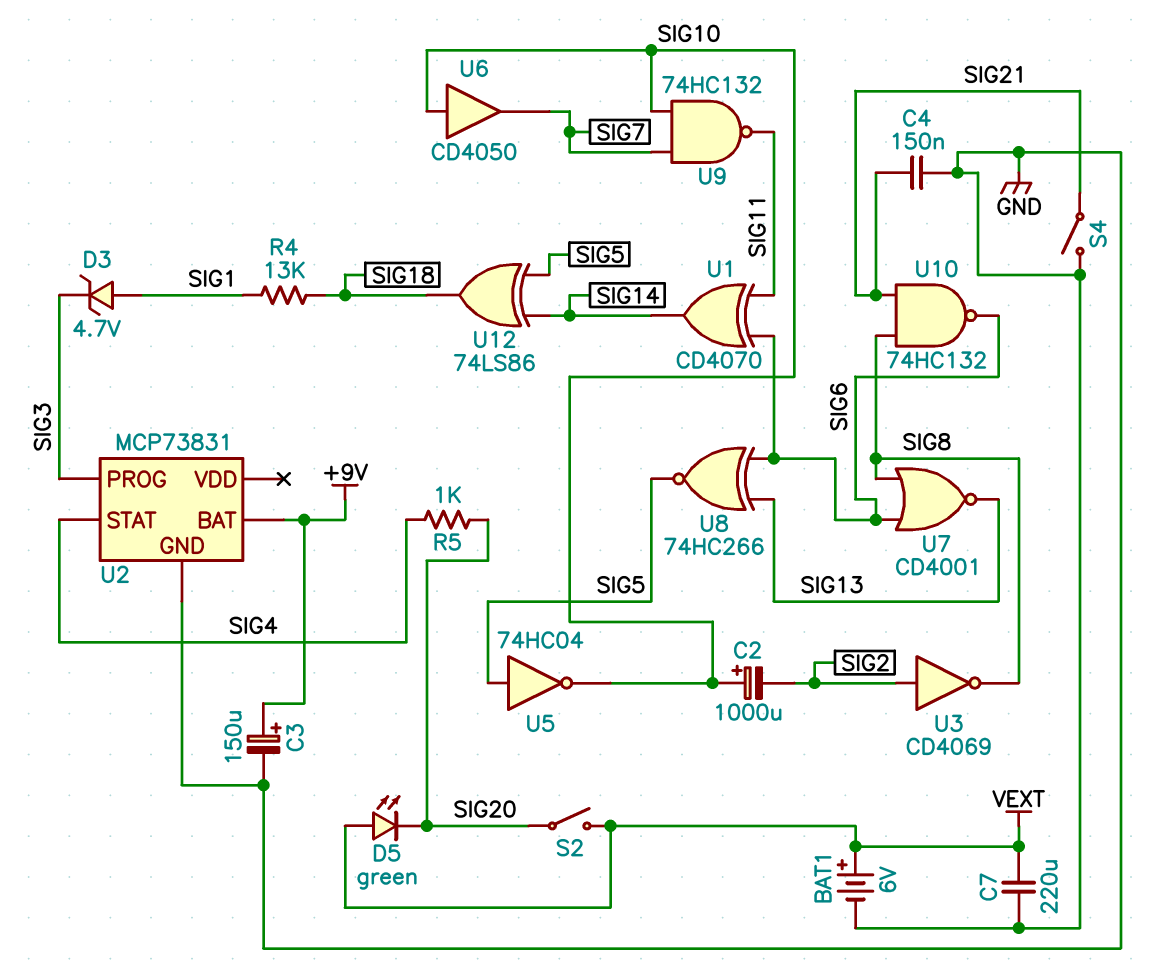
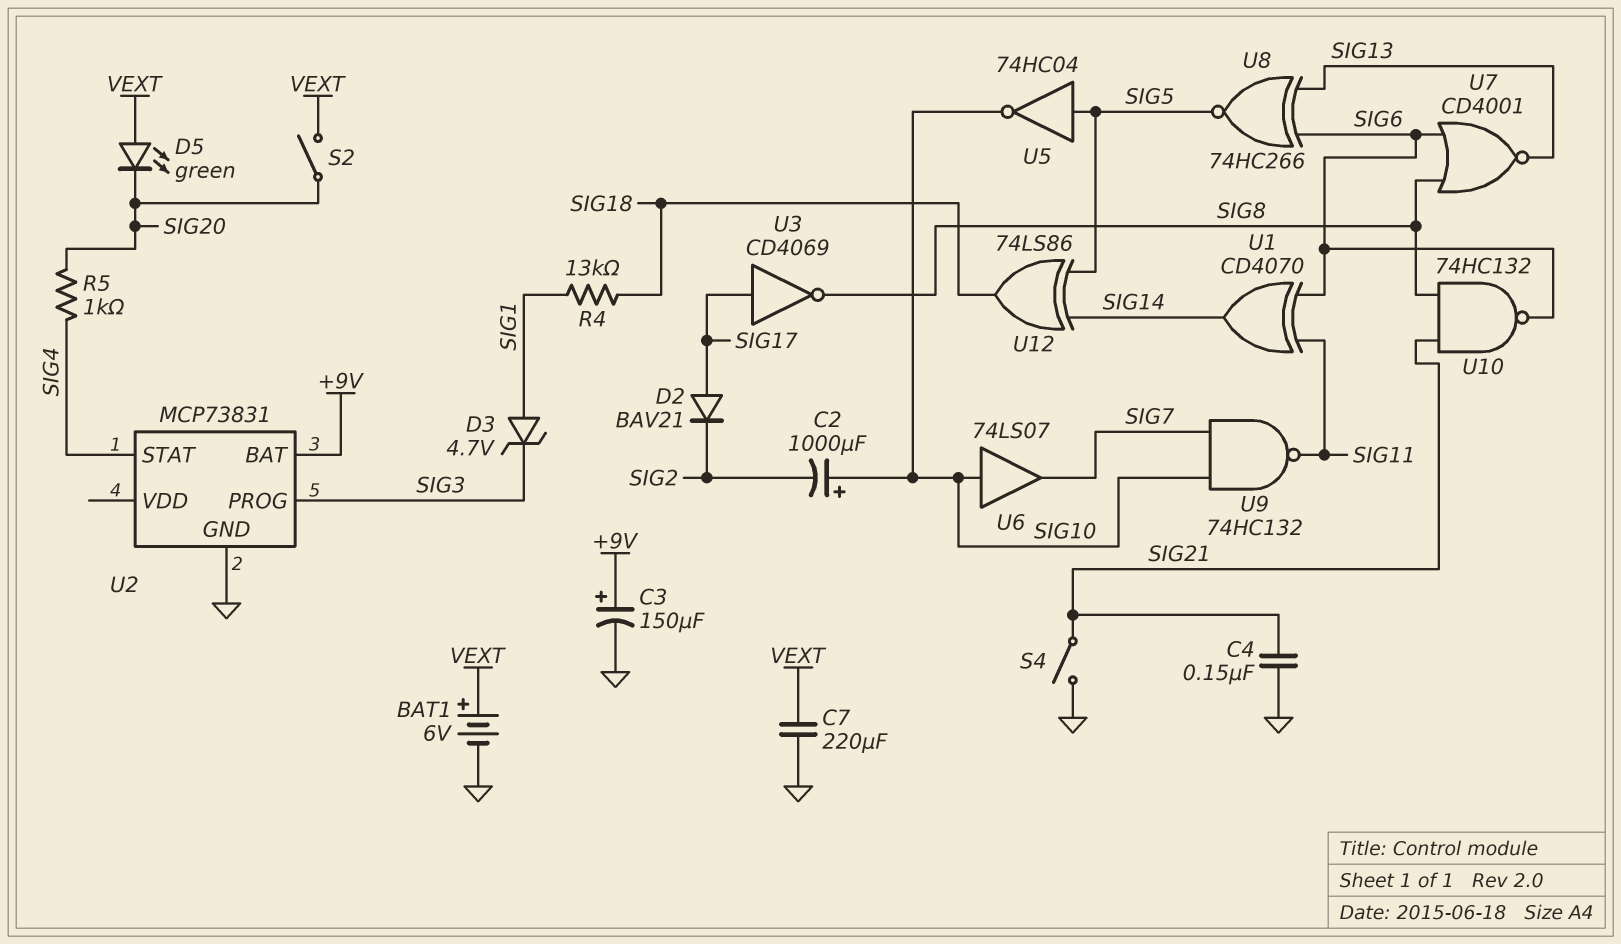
D2: none -> diode BAV21 (A SIG17, K SIG2)
U3: NOT CD4069 (in SIG2, out SIG8) -> NOT CD4069 (in SIG17, out SIG8)
U6: buffer CD4050 (in SIG10, out SIG7) -> buffer 74LS07 (in SIG10, out SIG7)

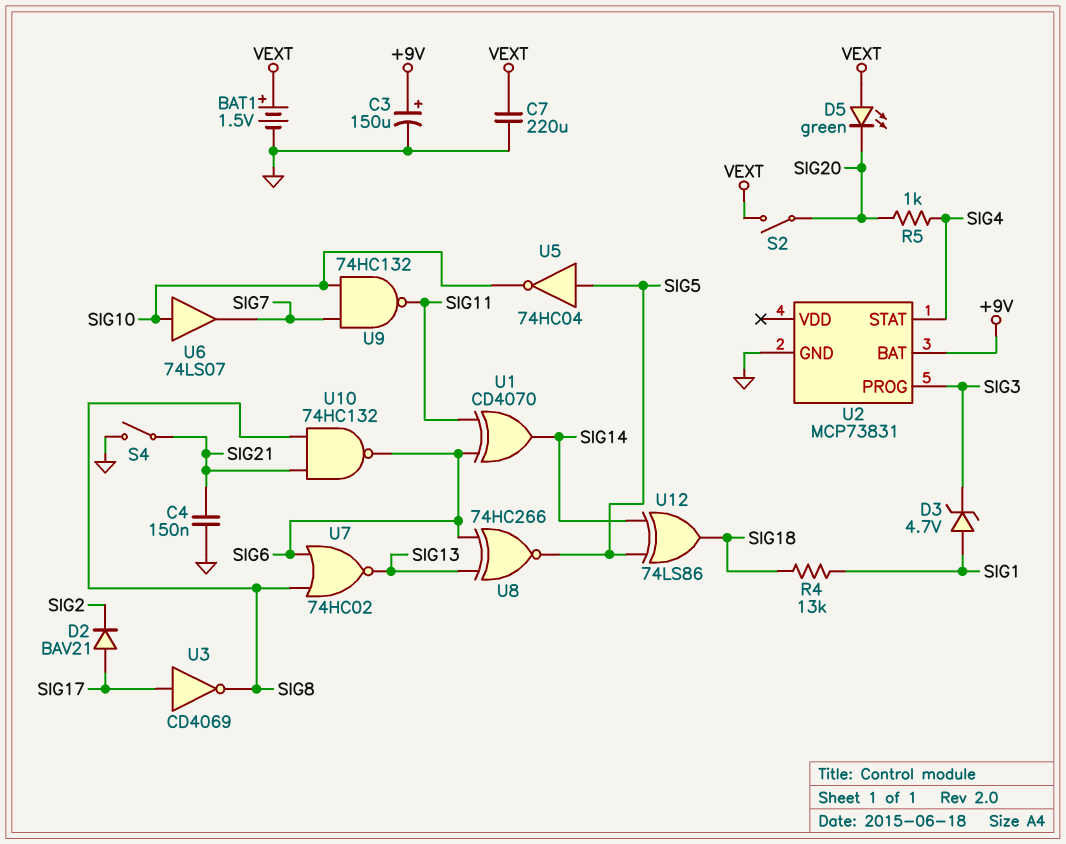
BAT1: 6V (plus VEXT, minus GND) -> 1.5V (plus VEXT, minus GND)
C2: 1000uF (plus SIG10, minus SIG2) -> none
U7: NOR CD4001 (in SIG6, in SIG8, out SIG13) -> NOR 74HC02 (in SIG6, in SIG8, out SIG13)

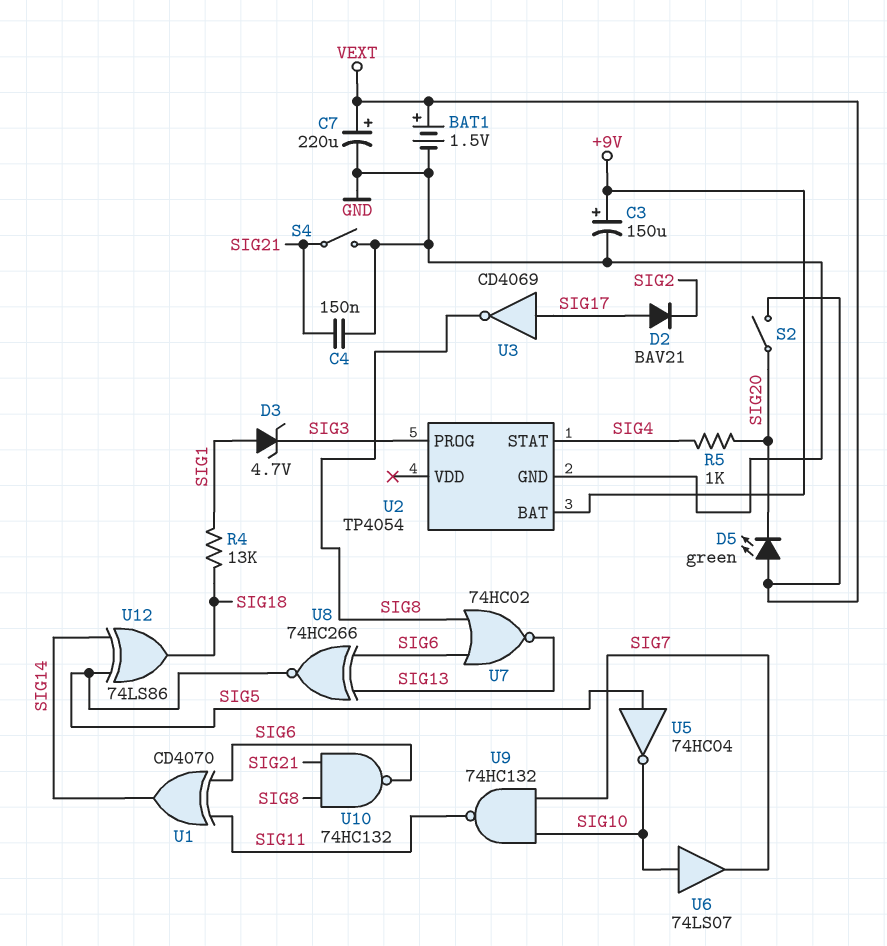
C7: 220uF (GND, VEXT) -> 220uF (plus VEXT, minus GND)
U2: MCP73831 -> TP4054

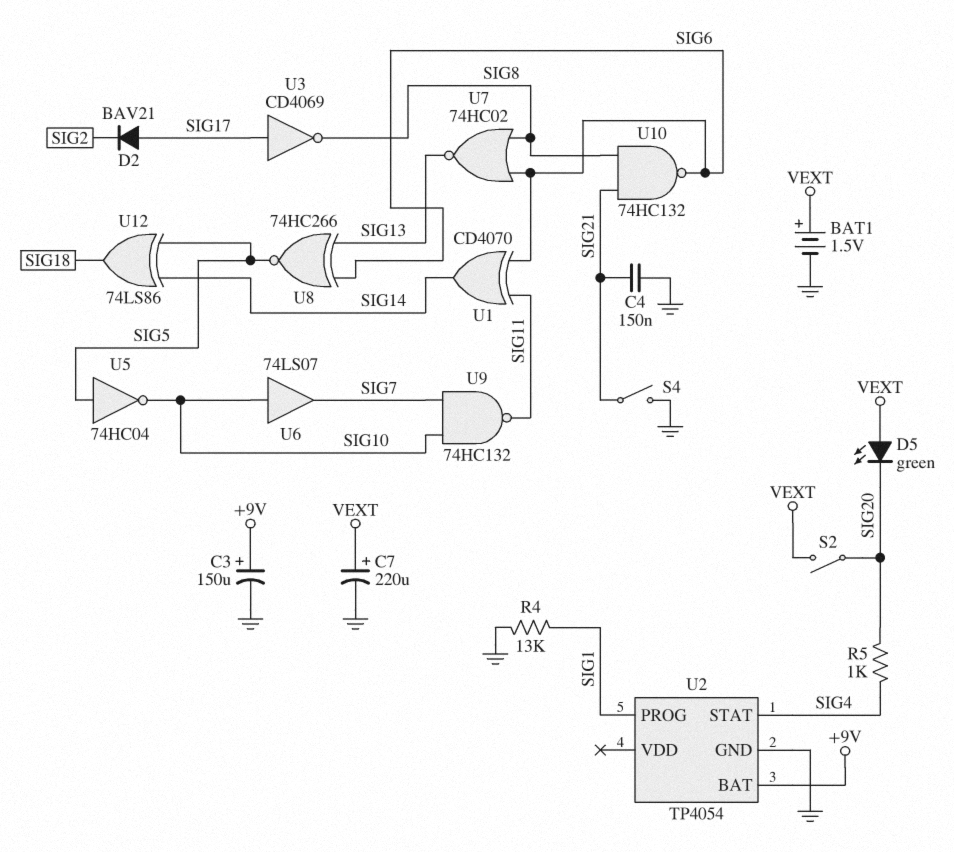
D3: zener 4.7V (A SIG1, K SIG3) -> none
R4: 13k (SIG1, SIG18) -> 13k (GND, SIG1)
U2 pin PROG: SIG3 -> SIG1

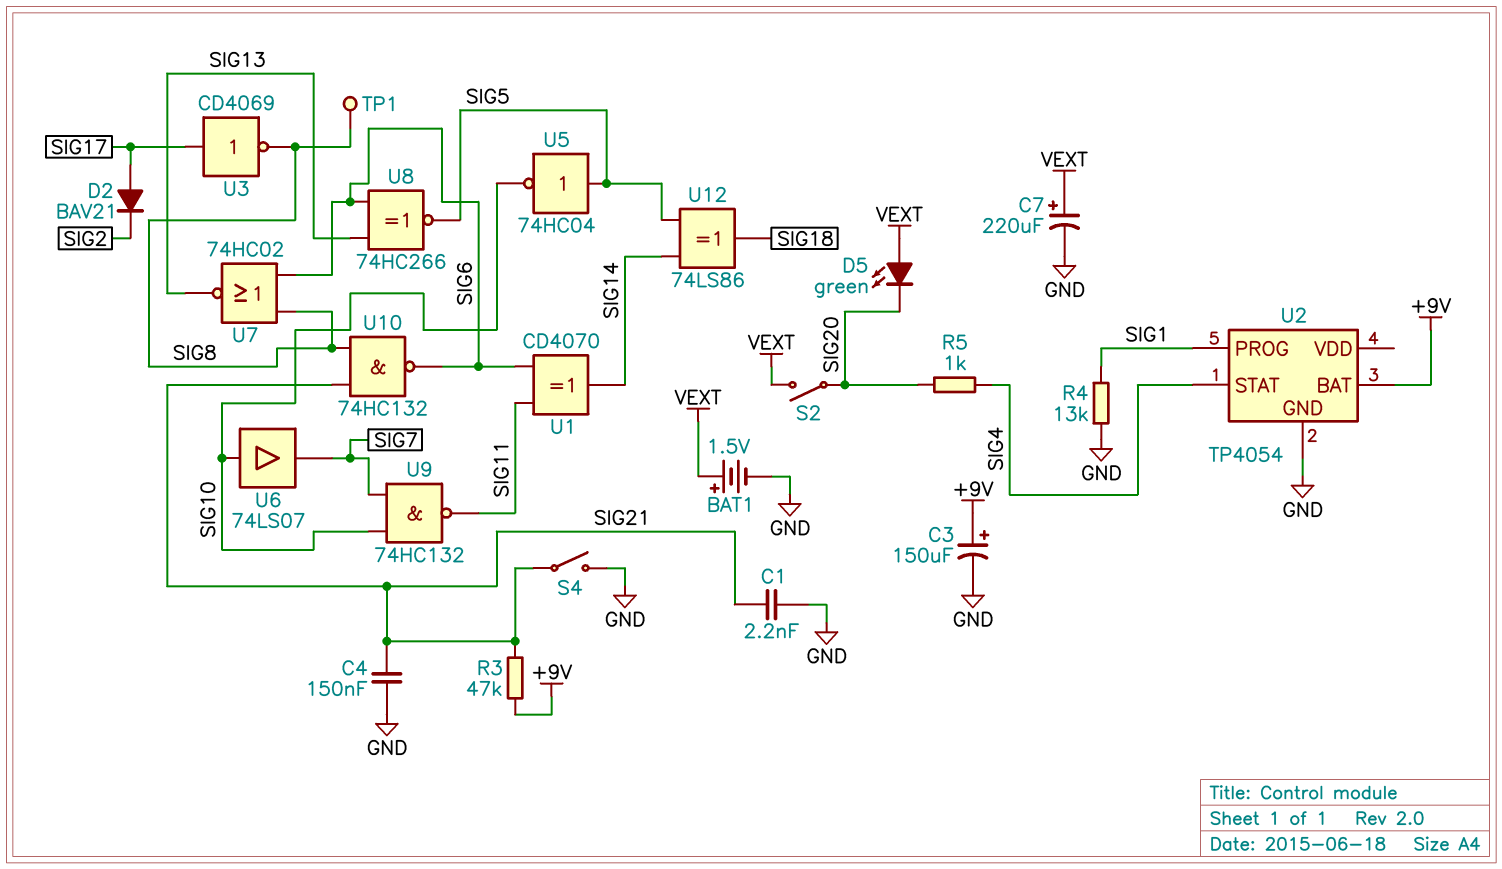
C1: none -> 2.2nF (GND, SIG21)
R3: none -> 47k (+9V, SIG21)
TP1: none -> test point (SIG8)

